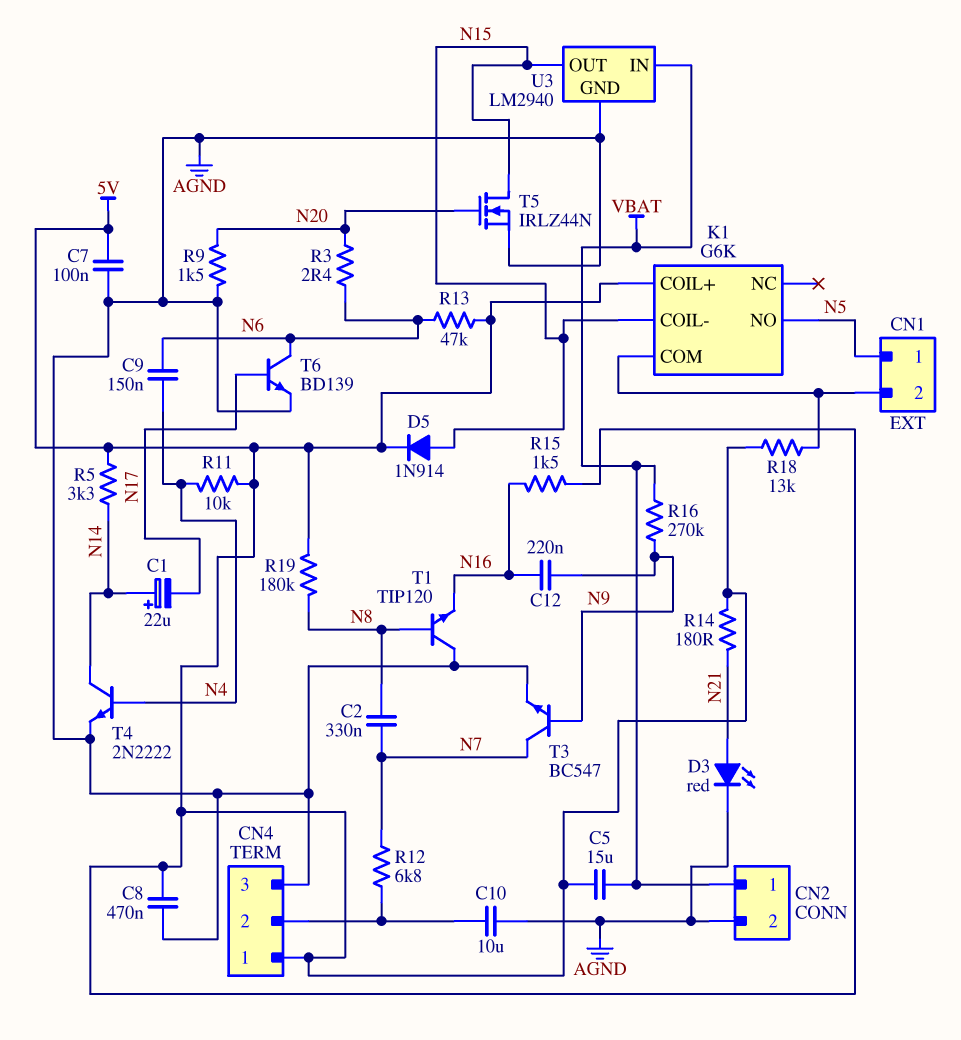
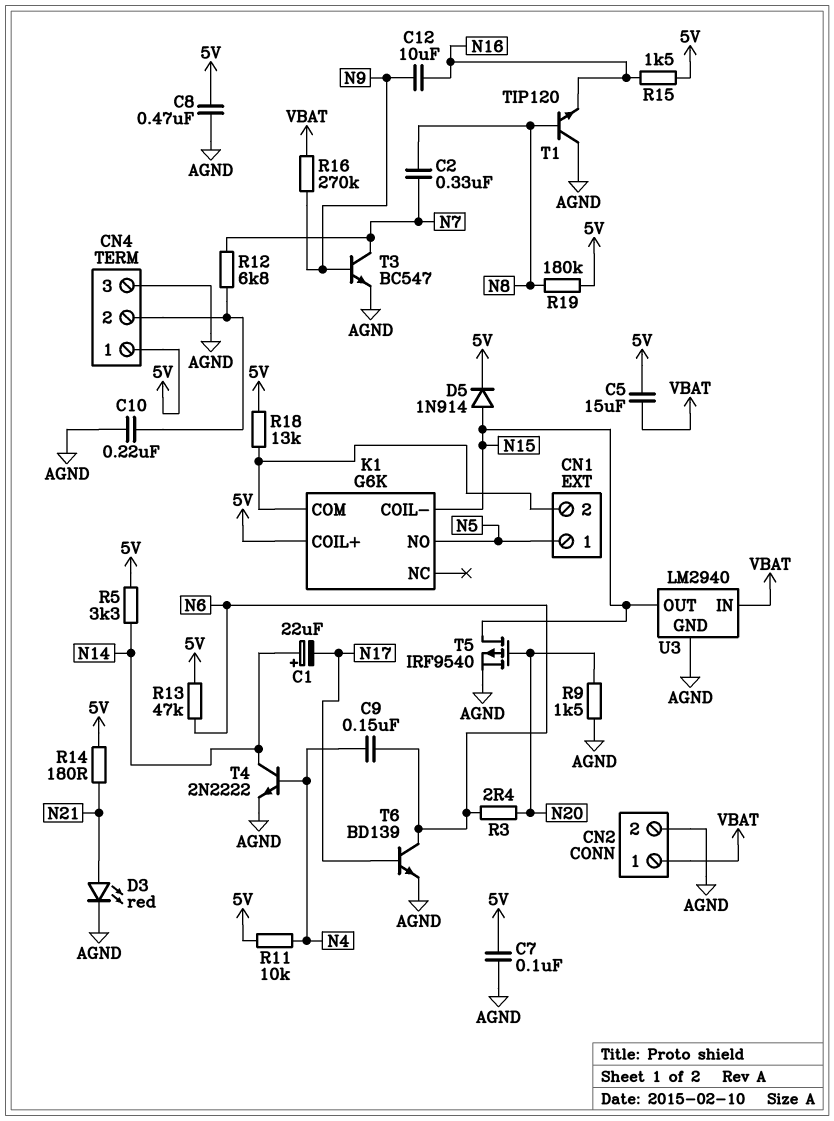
C10: 10uF (AGND, CN4/2) -> 220nF (AGND, CN4/2)
C12: 220nF (N9, N16) -> 10uF (N9, N16)
T5: NMOS IRLZ44N (G N20, D N15, S AGND) -> PMOS IRF9540 (G N20, D N15, S AGND)

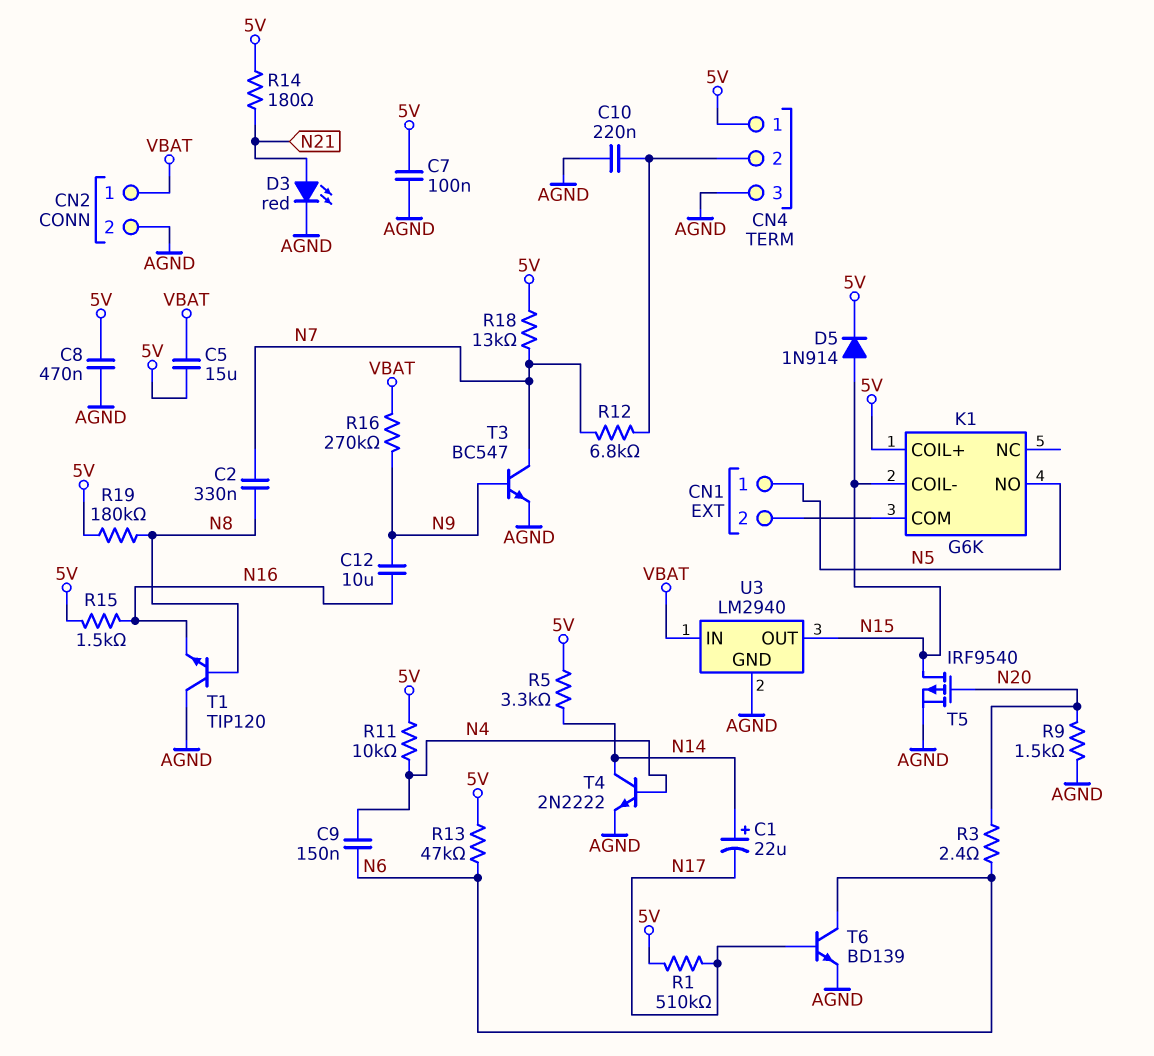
R1: none -> 510k (5V, N17)
R18: 13k (5V, CN1/2) -> 13k (5V, N7)

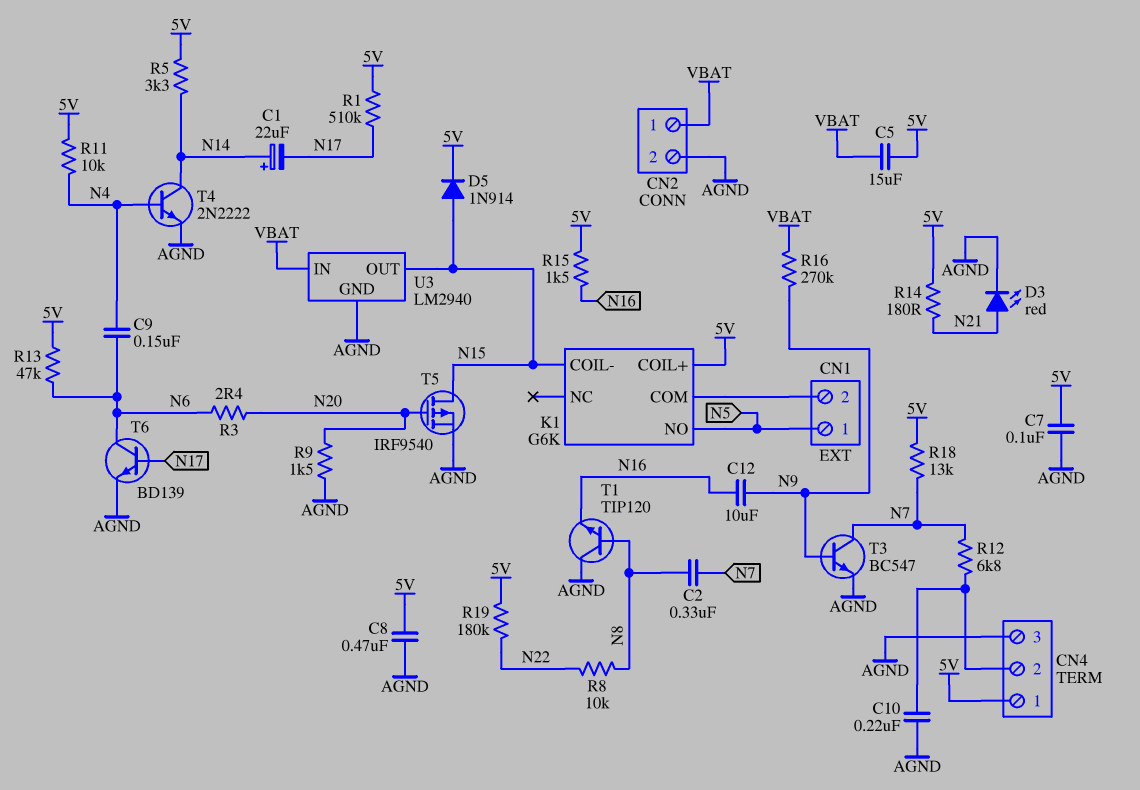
R8: none -> 10k (N8, N22)
R19: 180k (5V, N8) -> 180k (5V, N22)

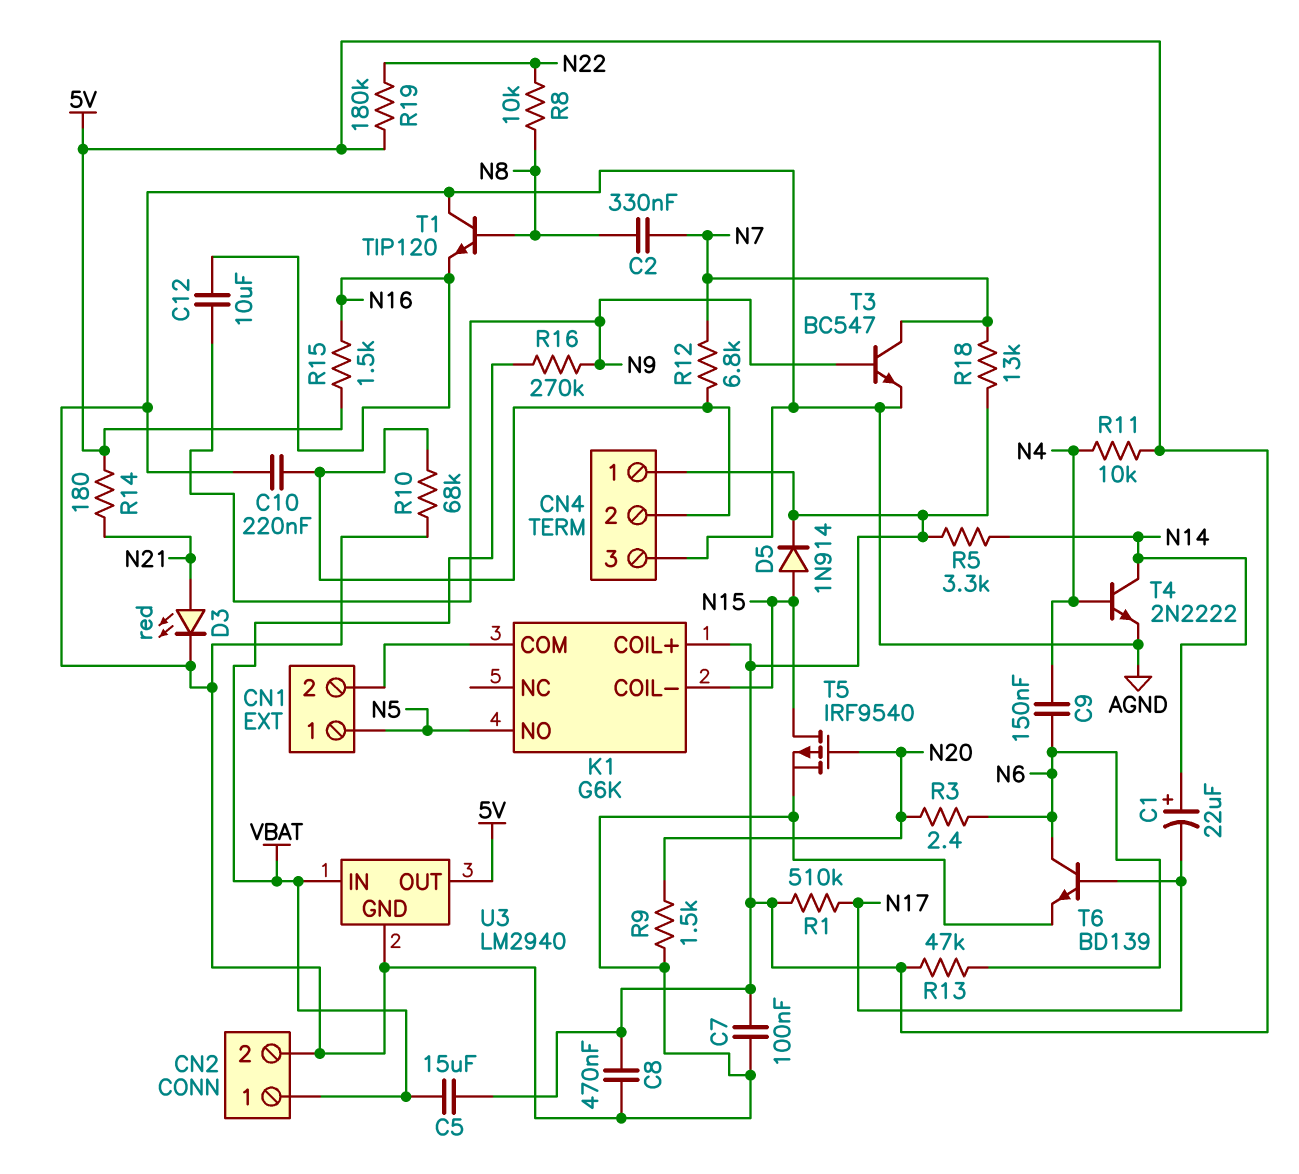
R10: none -> 68k (AGND, CN4/2)
U3 pin OUT: N15 -> 5V

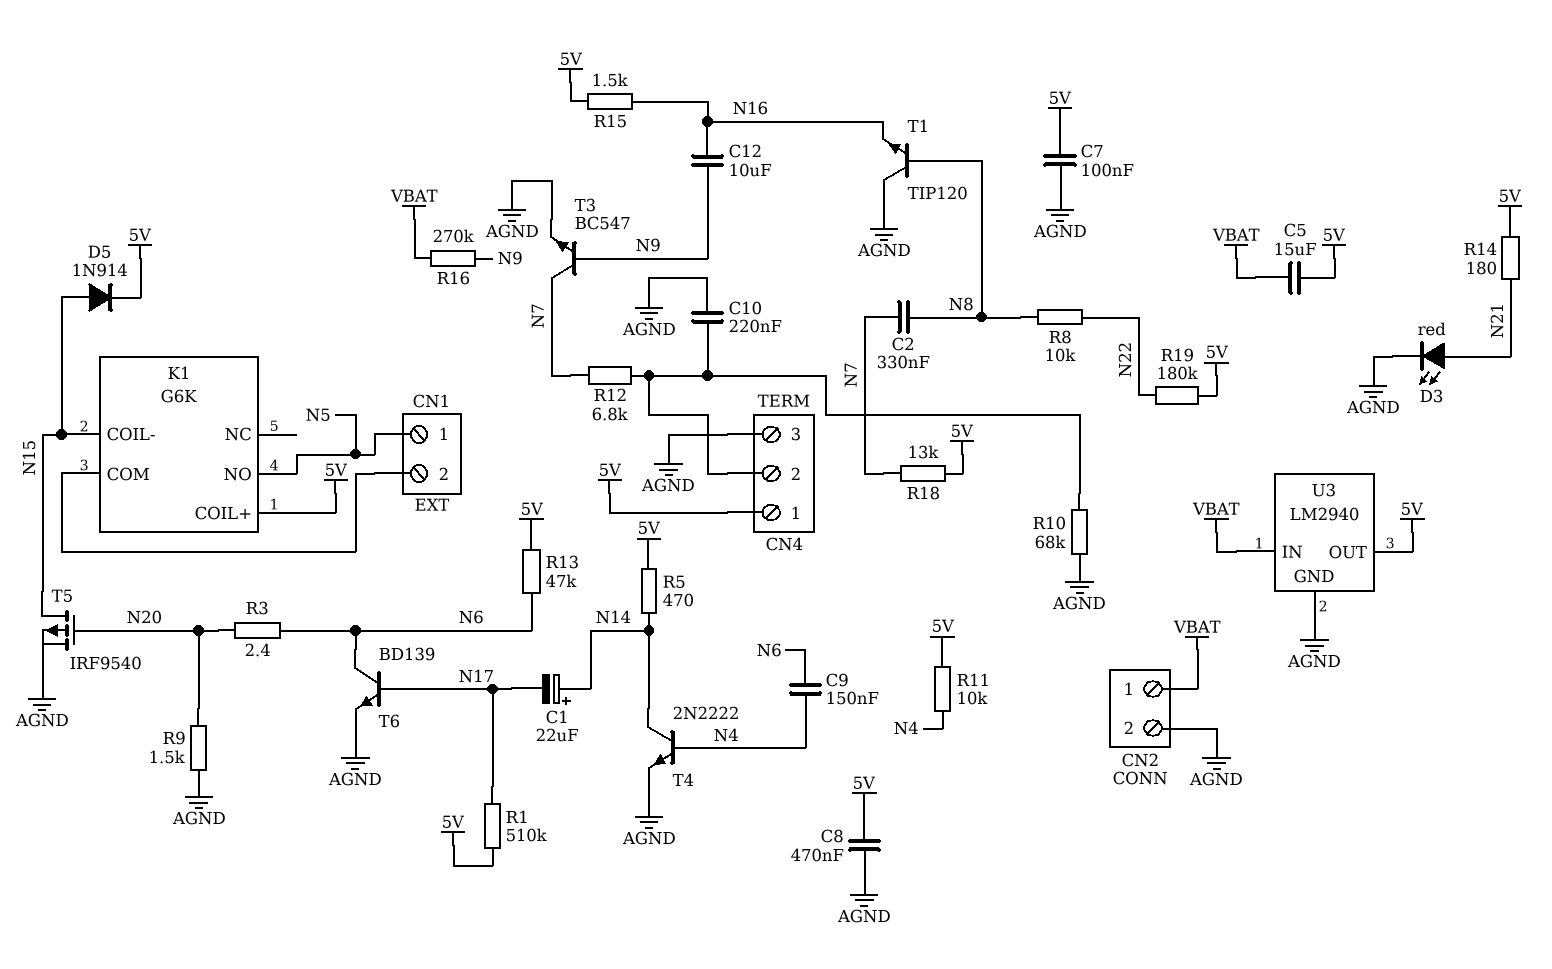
R5: 3.3k (5V, N14) -> 470 (5V, N14)

